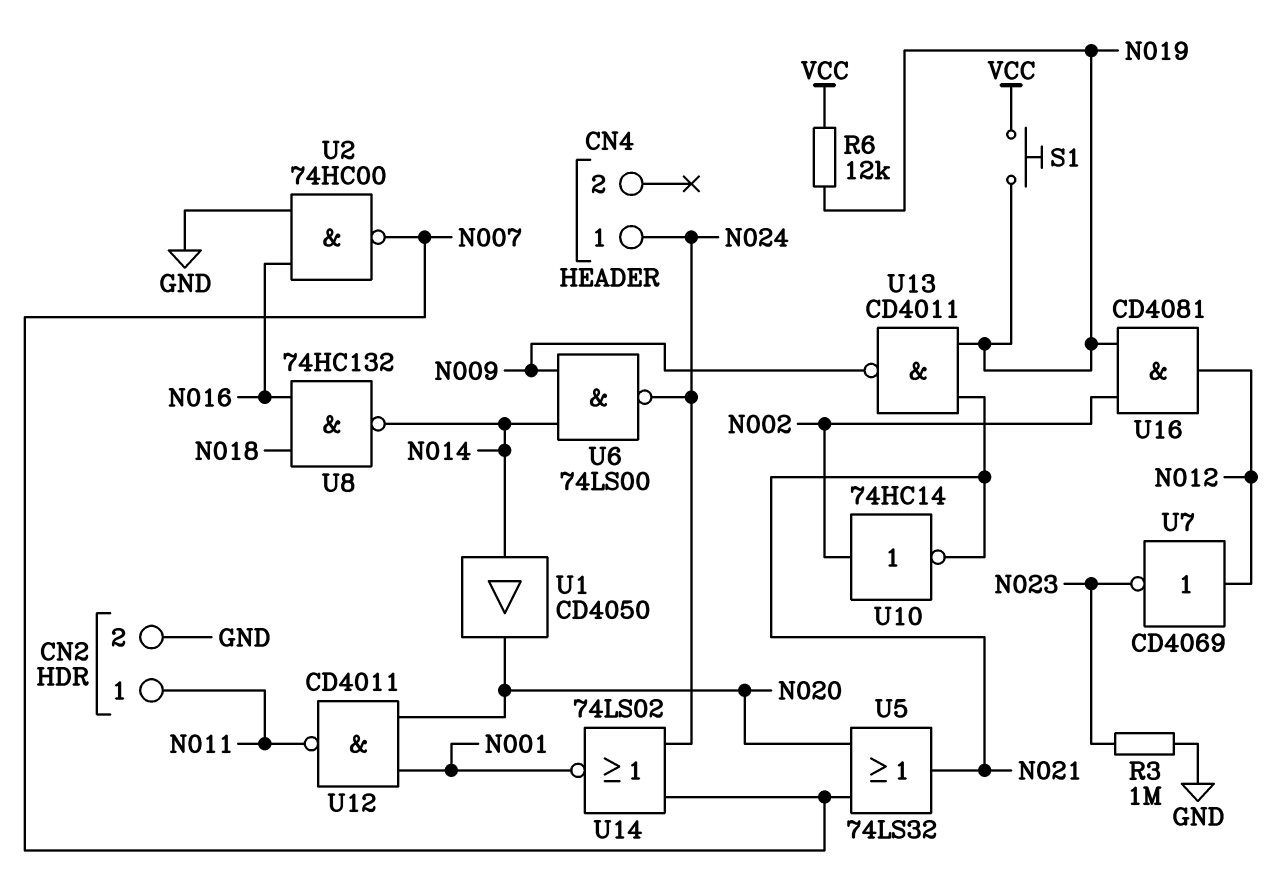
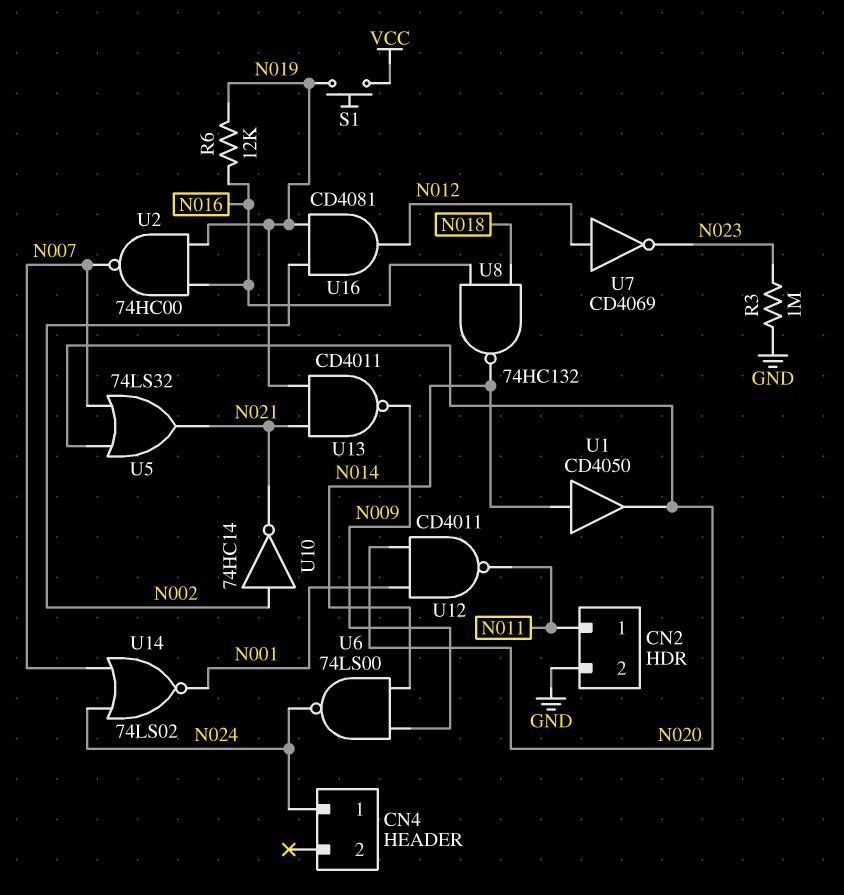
R6: 12k (N019, VCC) -> 12k (N016, N019)
U2: NAND 74HC00 (in GND, in N016, out N007) -> NAND 74HC00 (in N016, in N019, out N007)

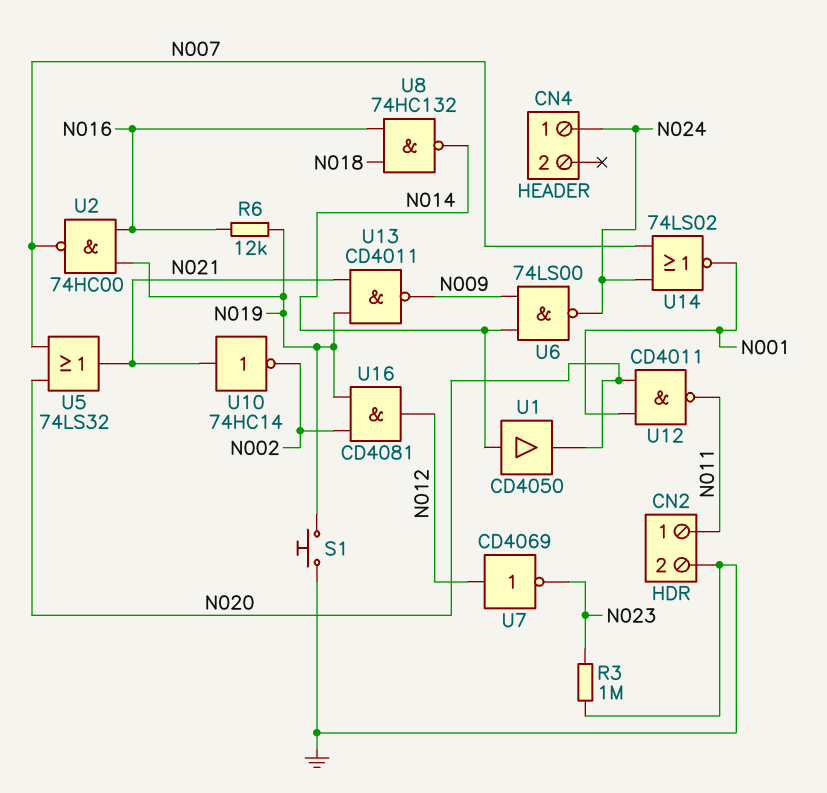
S1: button (N019, VCC) -> button (GND, N019)
U10: NOT 74HC14 (in N002, out N021) -> NOT 74HC14 (in N021, out N002)

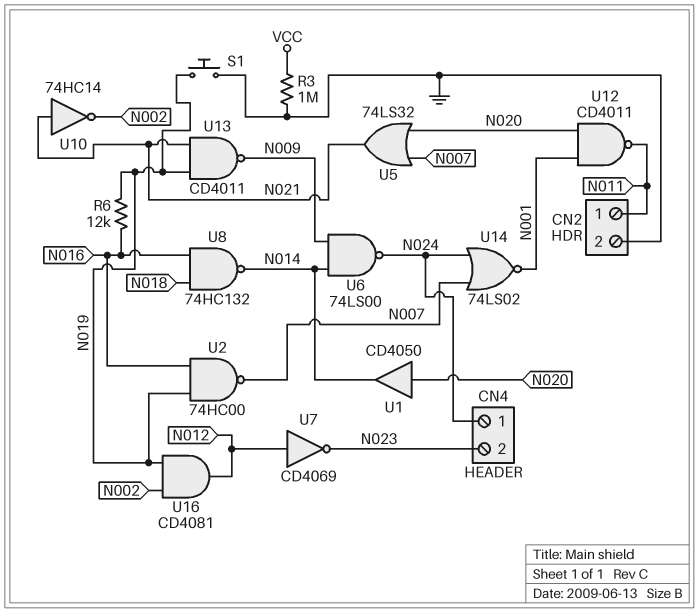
CN4 pin 2: none -> N023
R3: 1M (GND, N023) -> 1M (GND, VCC)
U1: buffer CD4050 (in N014, out N020) -> buffer CD4050 (in N020, out N014)

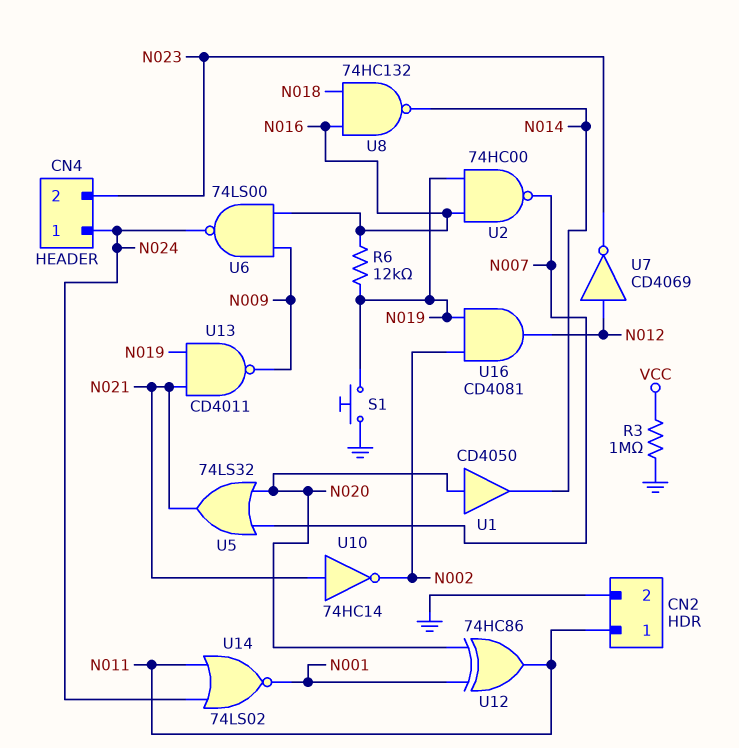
U6: NAND 74LS00 (in N009, in N014, out N024) -> NAND 74LS00 (in N009, in N016, out N024)
U12: NAND CD4011 (in N001, in N020, out N011) -> XOR 74HC86 (in N001, in N020, out N011)
U14: NOR 74LS02 (in N007, in N024, out N001) -> NOR 74LS02 (in N011, in N024, out N001)

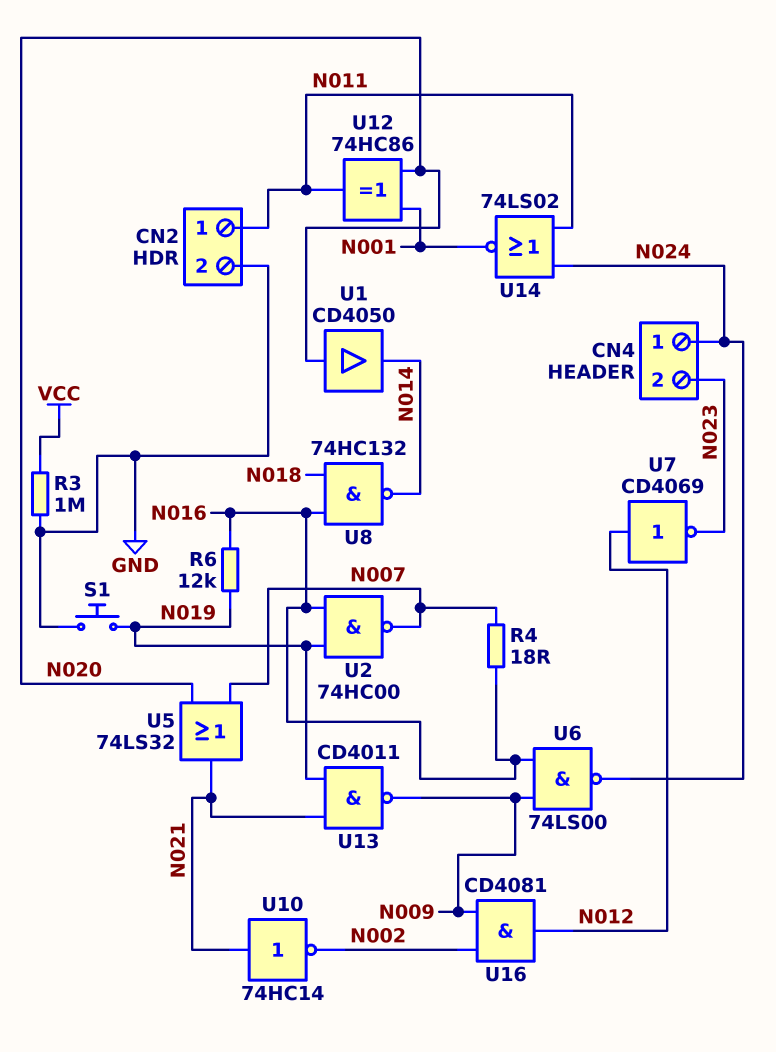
R4: none -> 18 (N007, N016)
U16: AND CD4081 (in N002, in N019, out N012) -> AND CD4081 (in N002, in N009, out N012)

